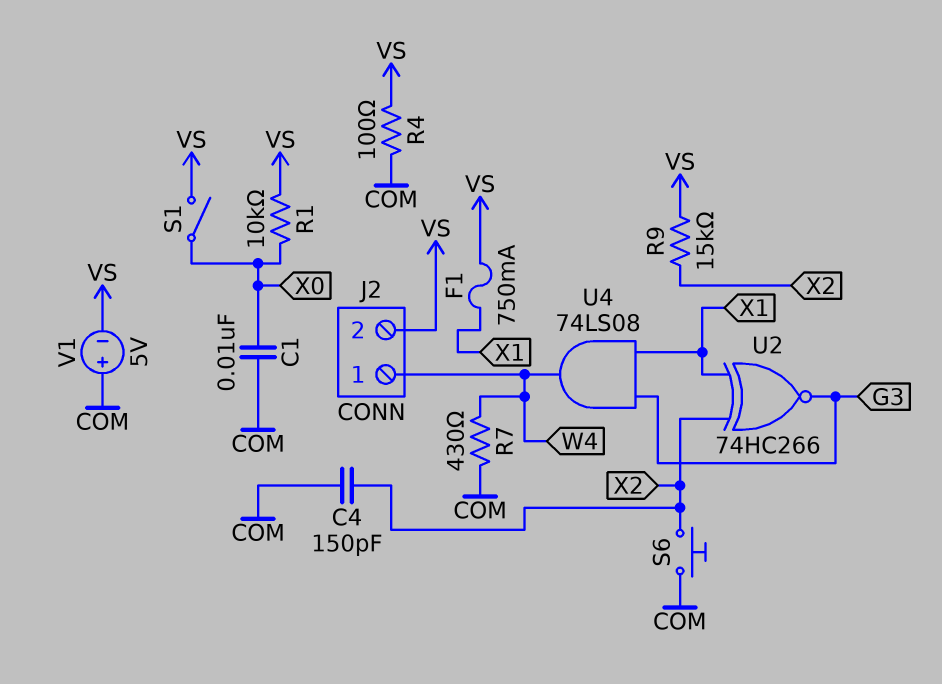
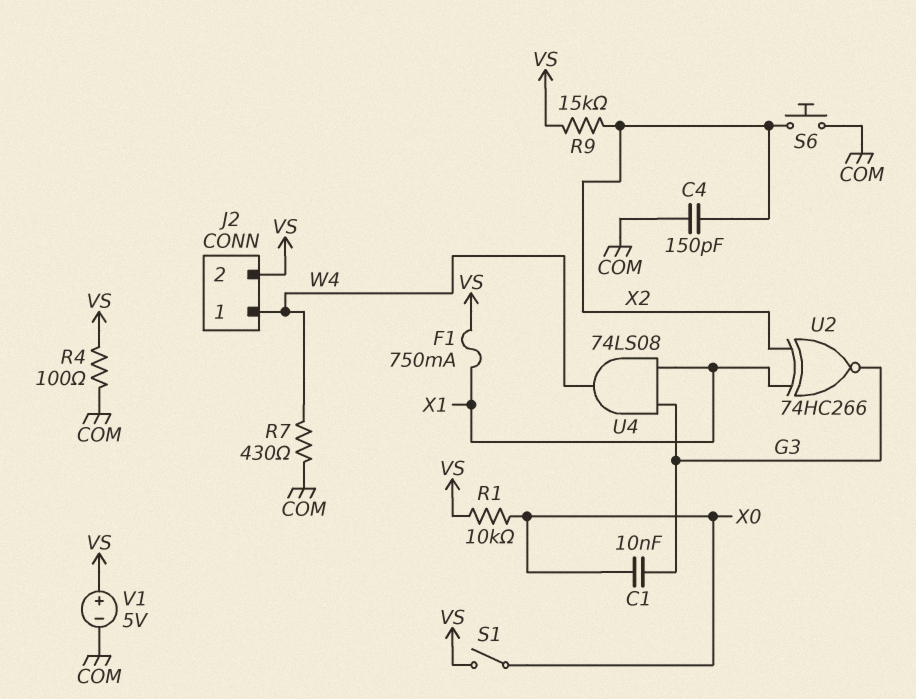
C1: 10nF (COM, X0) -> 10nF (G3, X0)
V1: 5V (plus COM, minus VS) -> 5V (plus VS, minus COM)

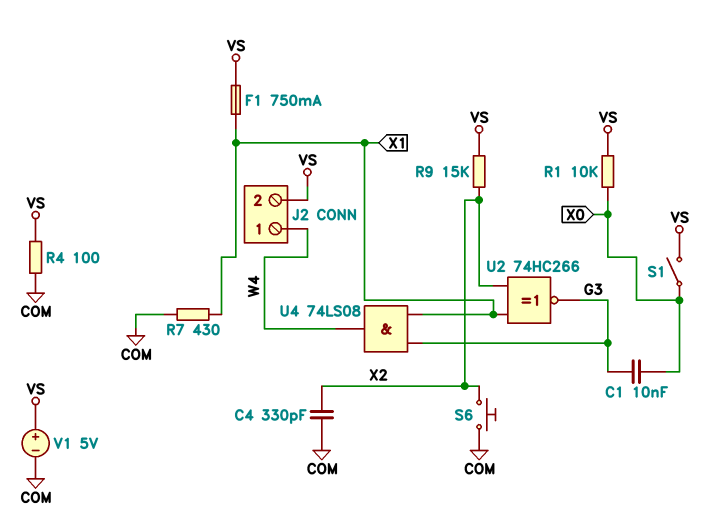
C4: 150pF (COM, X2) -> 330pF (COM, X2)
R7: 430 (COM, W4) -> 430 (COM, X1)

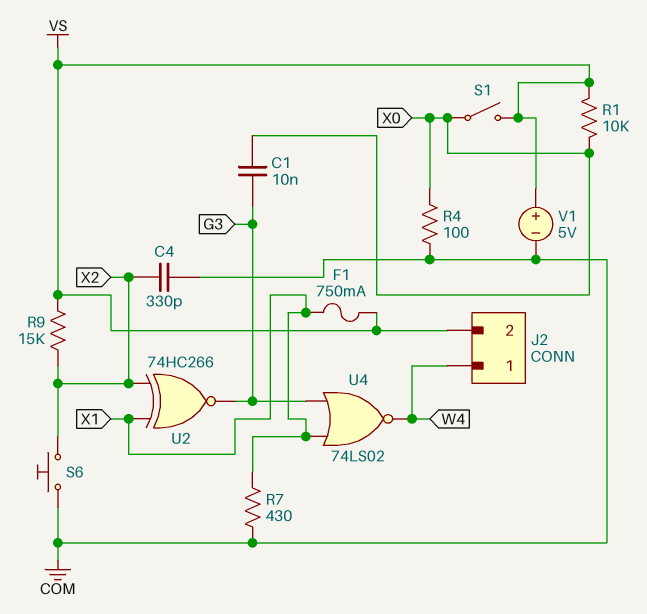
R4: 100 (COM, VS) -> 100 (COM, X0)
U4: AND 74LS08 (in G3, in X1, out W4) -> NOR 74LS02 (in G3, in X1, out W4)

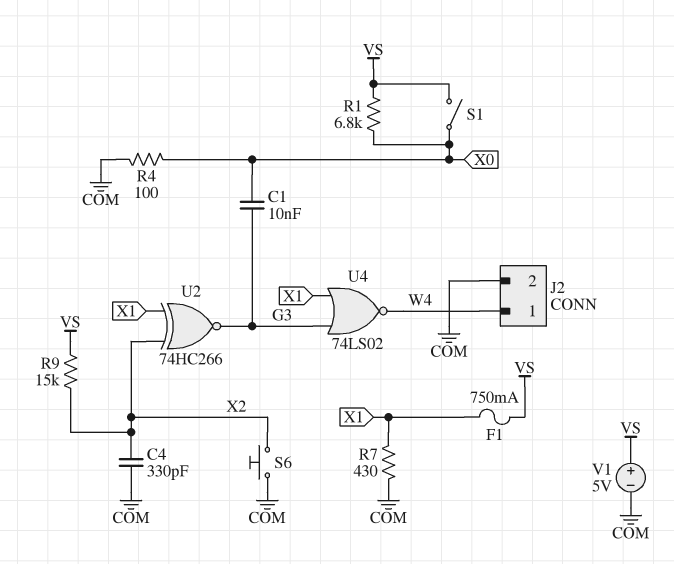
J2 pin 2: VS -> COM
R1: 10k (VS, X0) -> 6.8k (VS, X0)

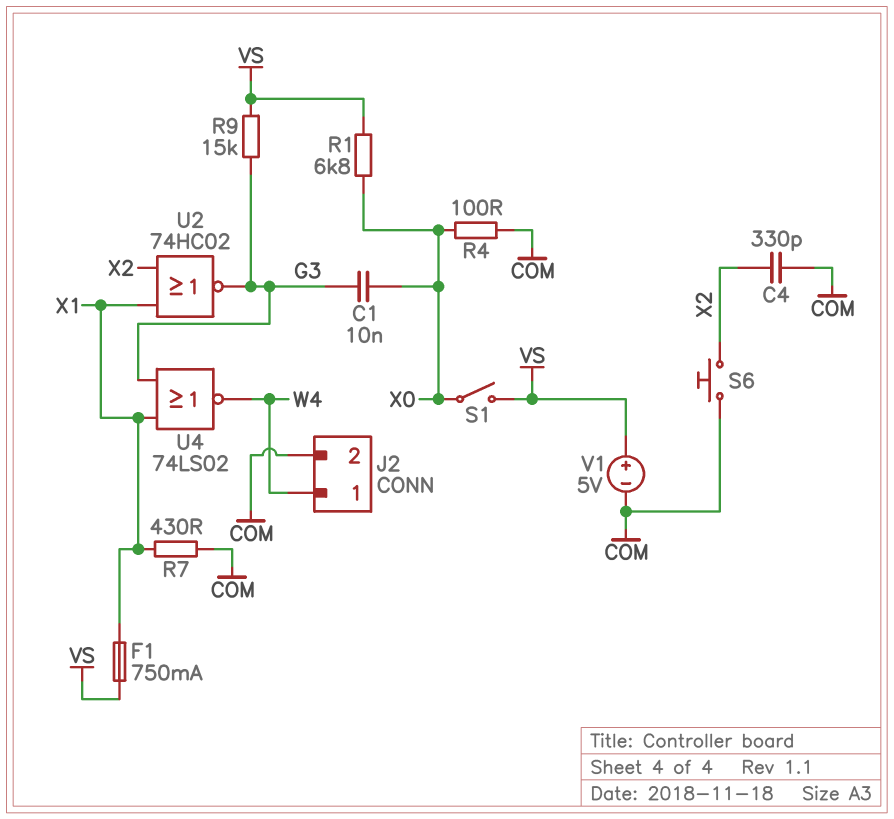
R9: 15k (VS, X2) -> 15k (G3, VS)
U2: XNOR 74HC266 (in X1, in X2, out G3) -> NOR 74HC02 (in X1, in X2, out G3)

